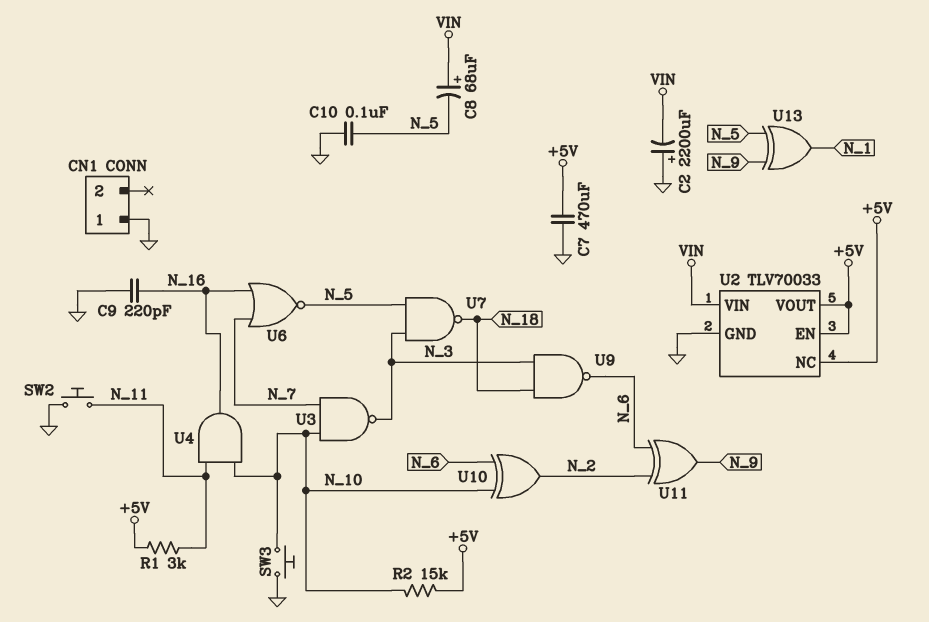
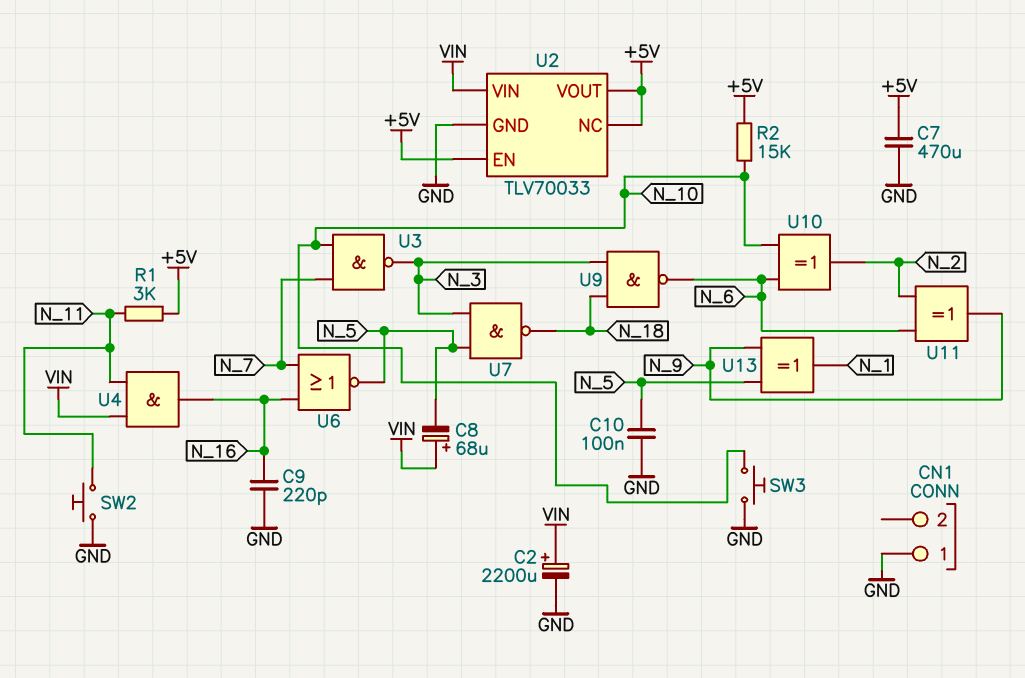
C2: 2200uF (plus GND, minus VIN) -> 2200uF (plus VIN, minus GND)
U4: AND (in N_10, in N_11, out N_16) -> AND (in N_11, in VIN, out N_16)

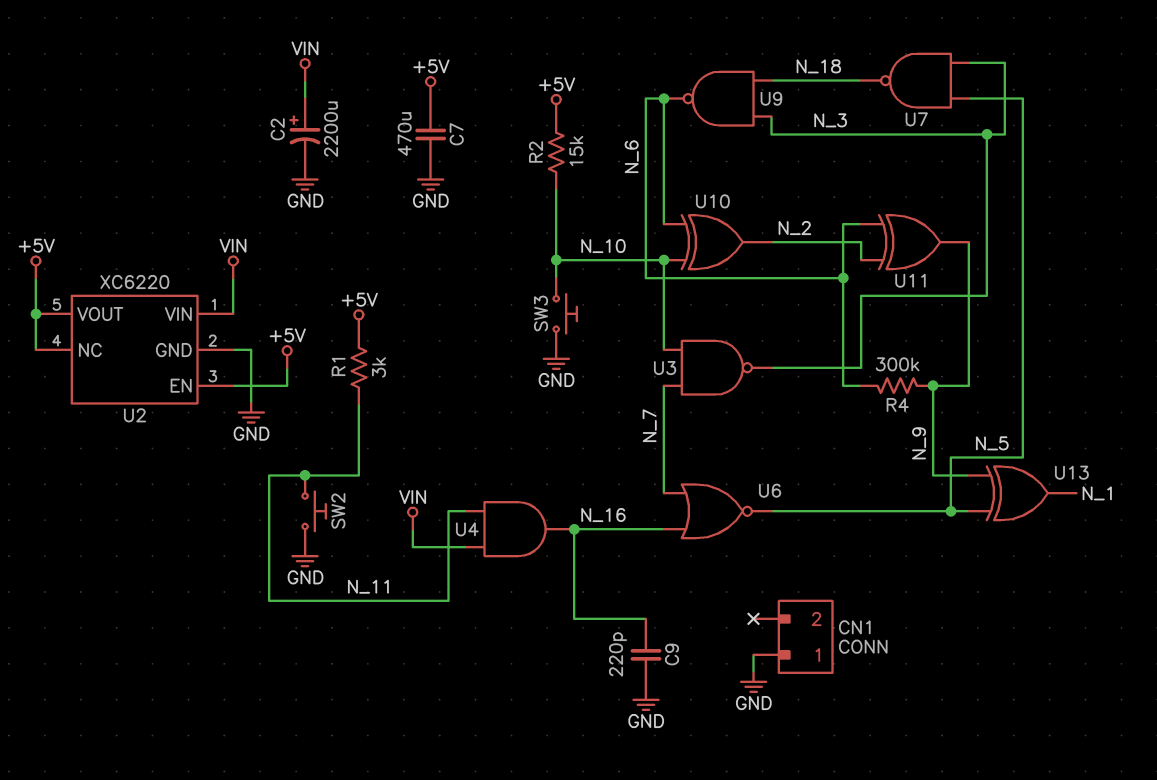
C8: 68uF (plus VIN, minus N_5) -> none
C10: 100nF (GND, N_5) -> none
R4: none -> 300k (N_6, N_9)
U2: TLV70033 -> XC6220

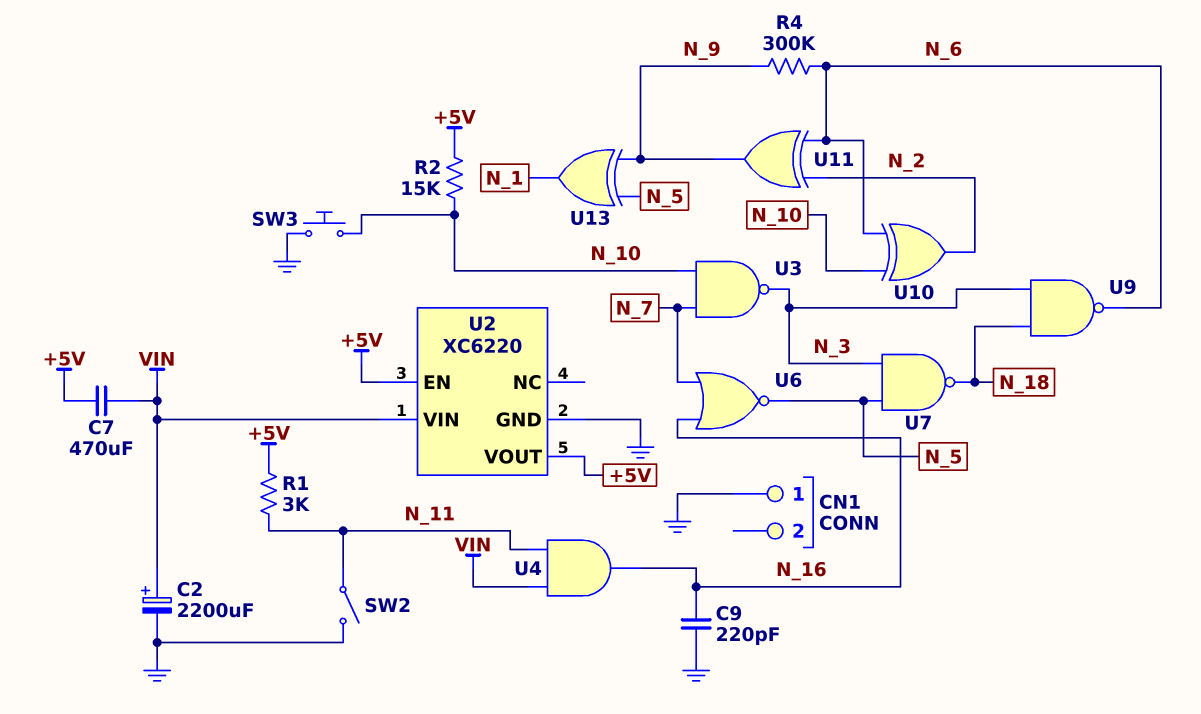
C7: 470uF (+5V, GND) -> 470uF (+5V, VIN)
SW2: button (GND, N_11) -> switch (GND, N_11)
U2 pin NC: +5V -> none

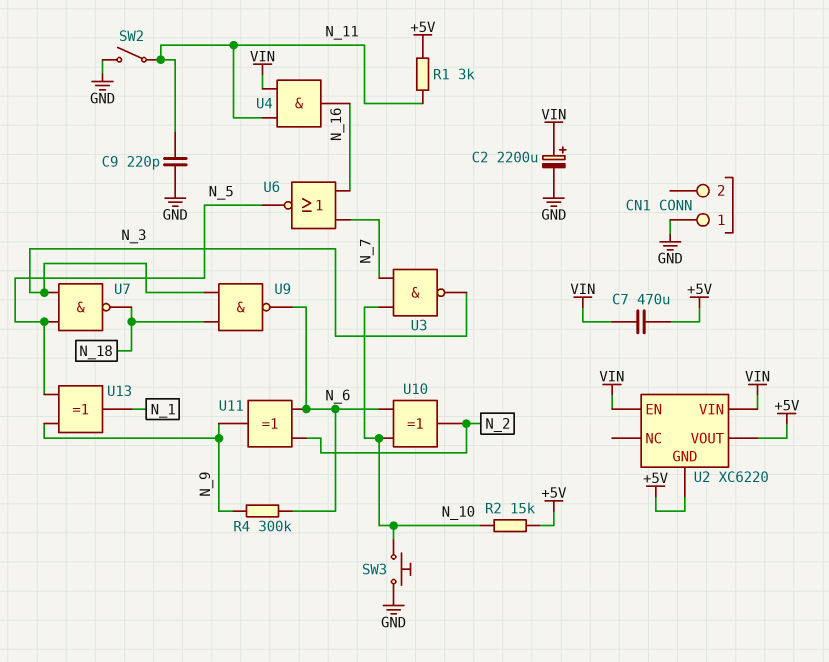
C9: 220pF (GND, N_16) -> 220pF (GND, N_11)
U2 pin EN: +5V -> VIN
U2 pin GND: GND -> +5V

